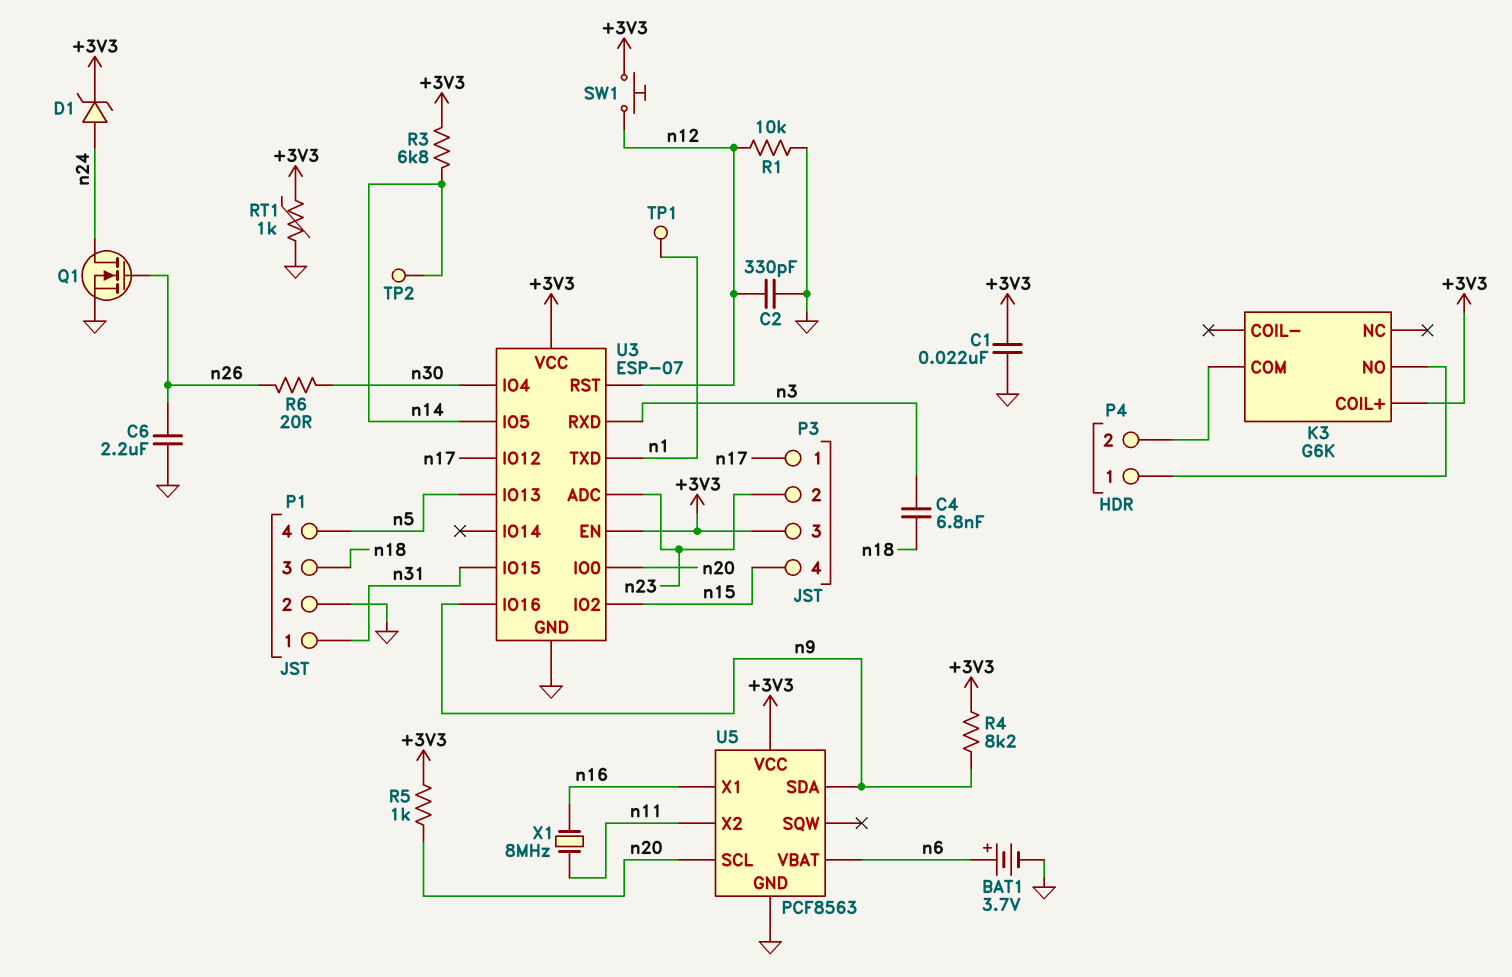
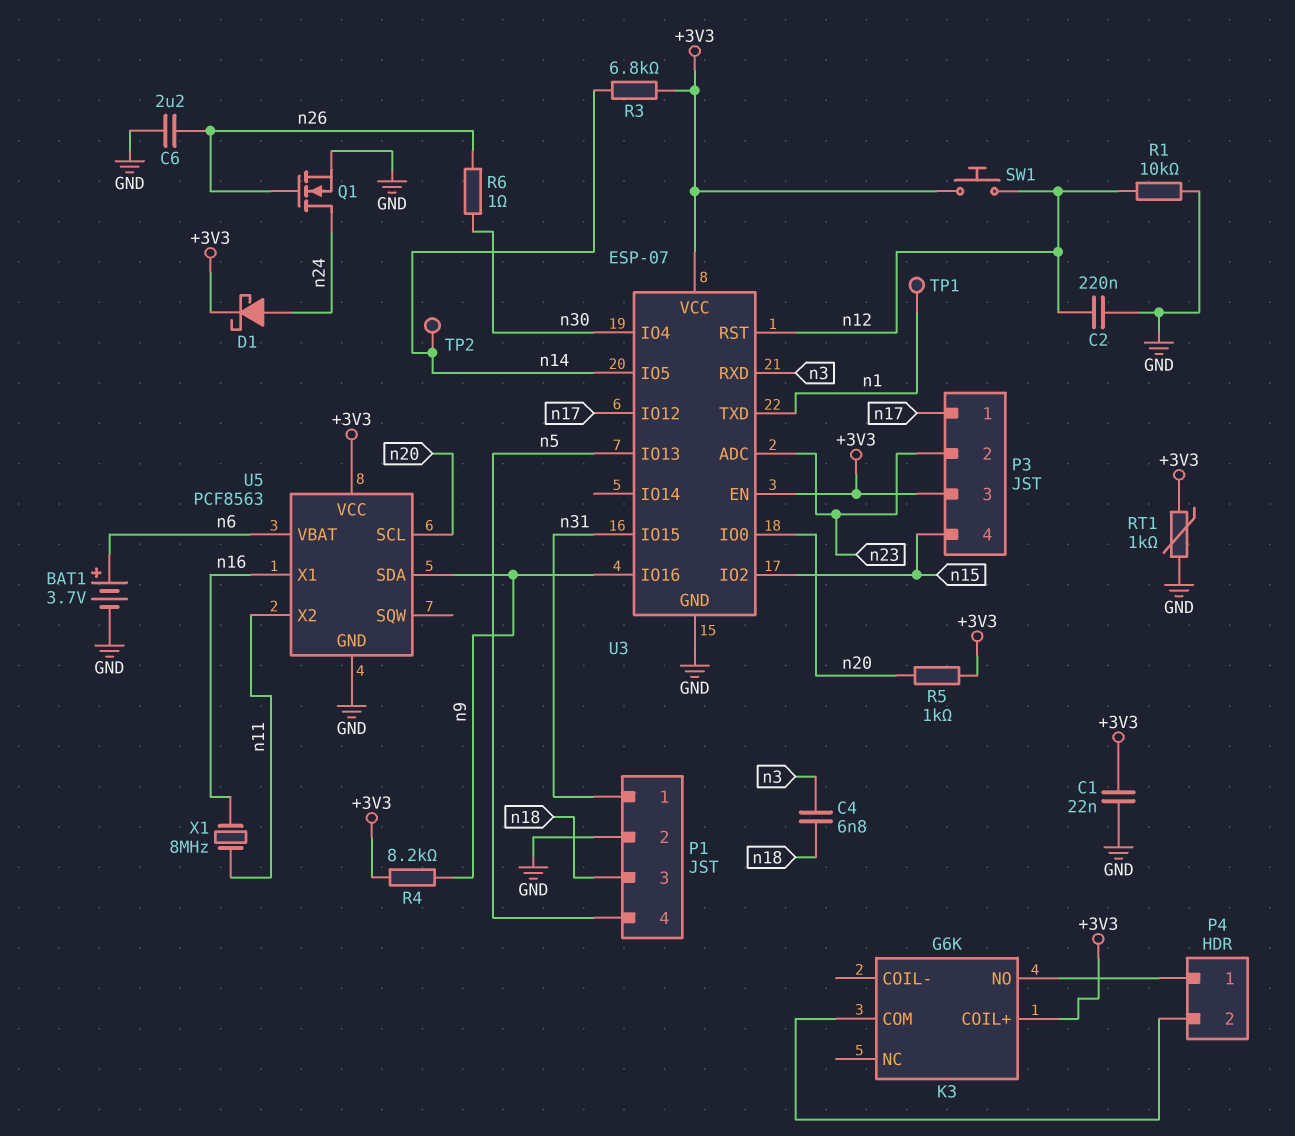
C2: 330pF (GND, n12) -> 220nF (GND, n12)
D1: zener (A n24, K +3V3) -> schottky (A n24, K +3V3)
R6: 20 (n26, n30) -> 1 (n26, n30)

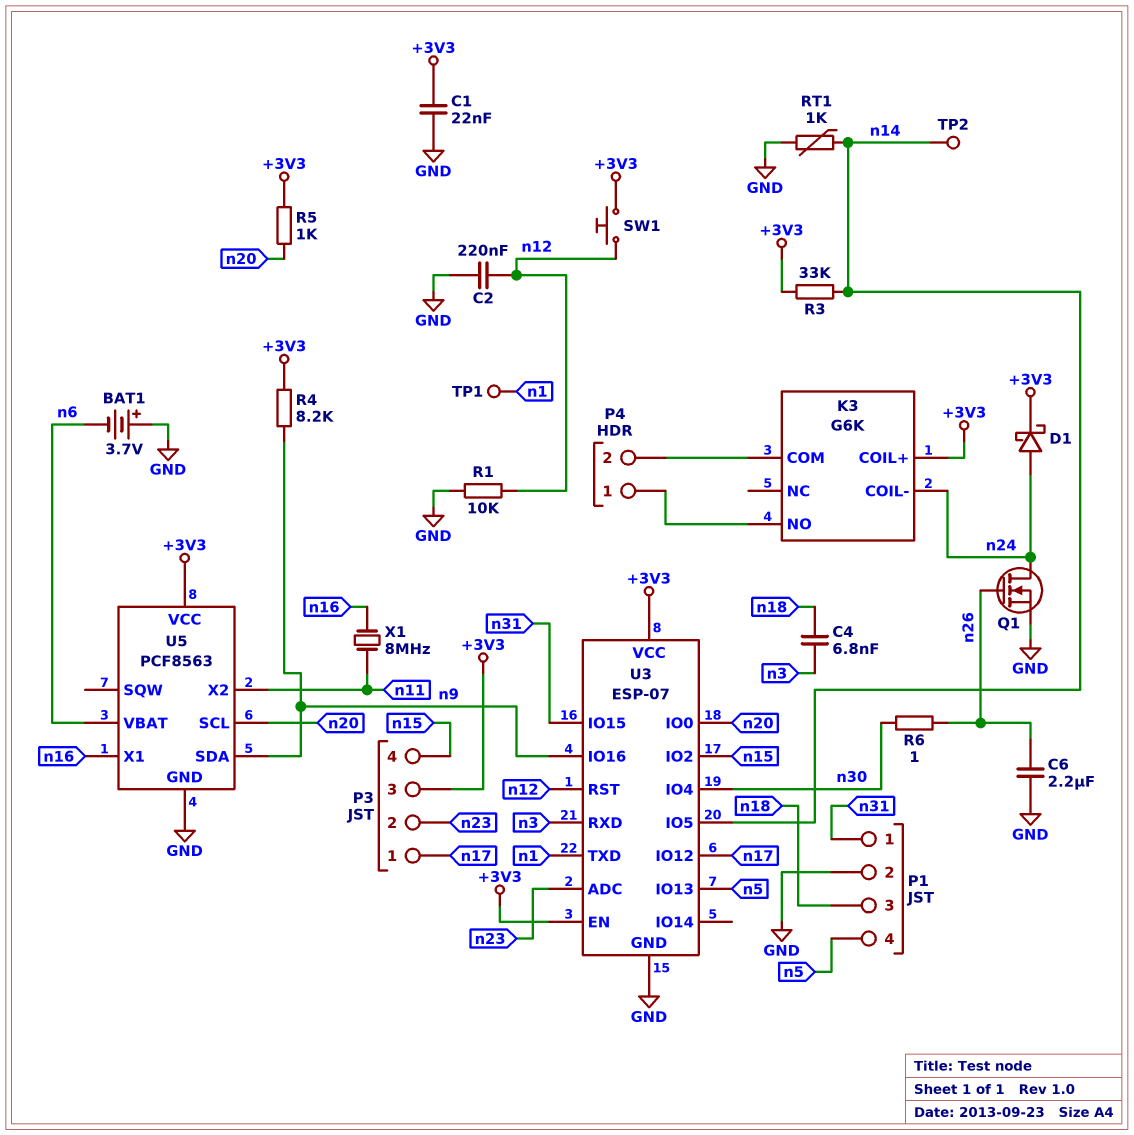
BAT1: 3.7V (plus n6, minus GND) -> 3.7V (plus GND, minus n6)
K3 pin COIL-: none -> n24
R3: 6.8k (+3V3, n14) -> 33k (+3V3, n14)
RT1: 1k (+3V3, GND) -> 1k (GND, n14)

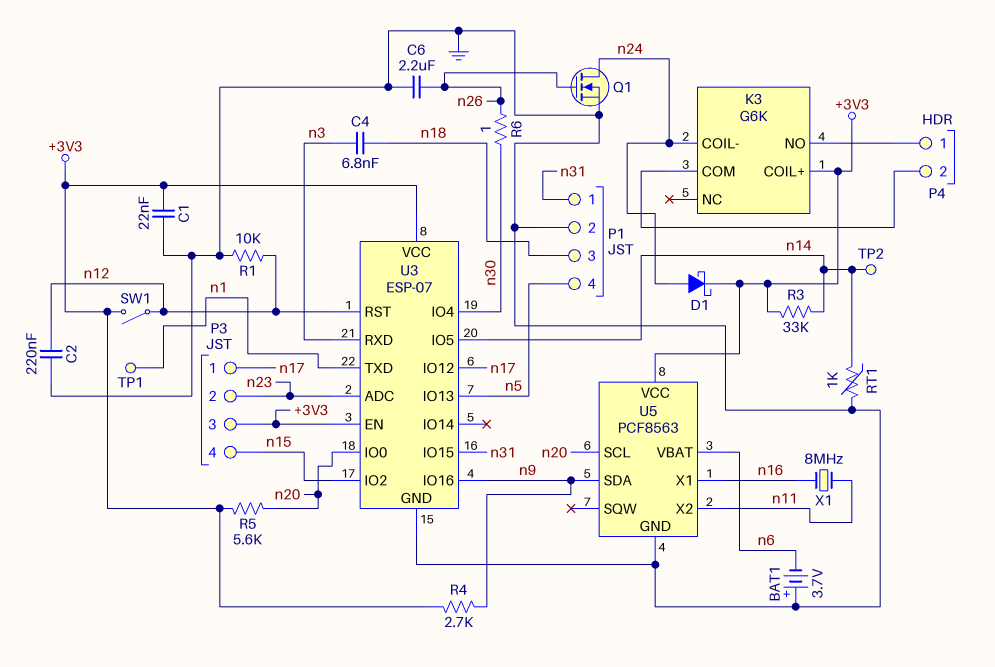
R4: 8.2k (+3V3, n9) -> 2.7k (+3V3, n9)
R5: 1k (+3V3, n20) -> 5.6k (+3V3, n20)
SW1: button (+3V3, n12) -> switch (+3V3, n12)

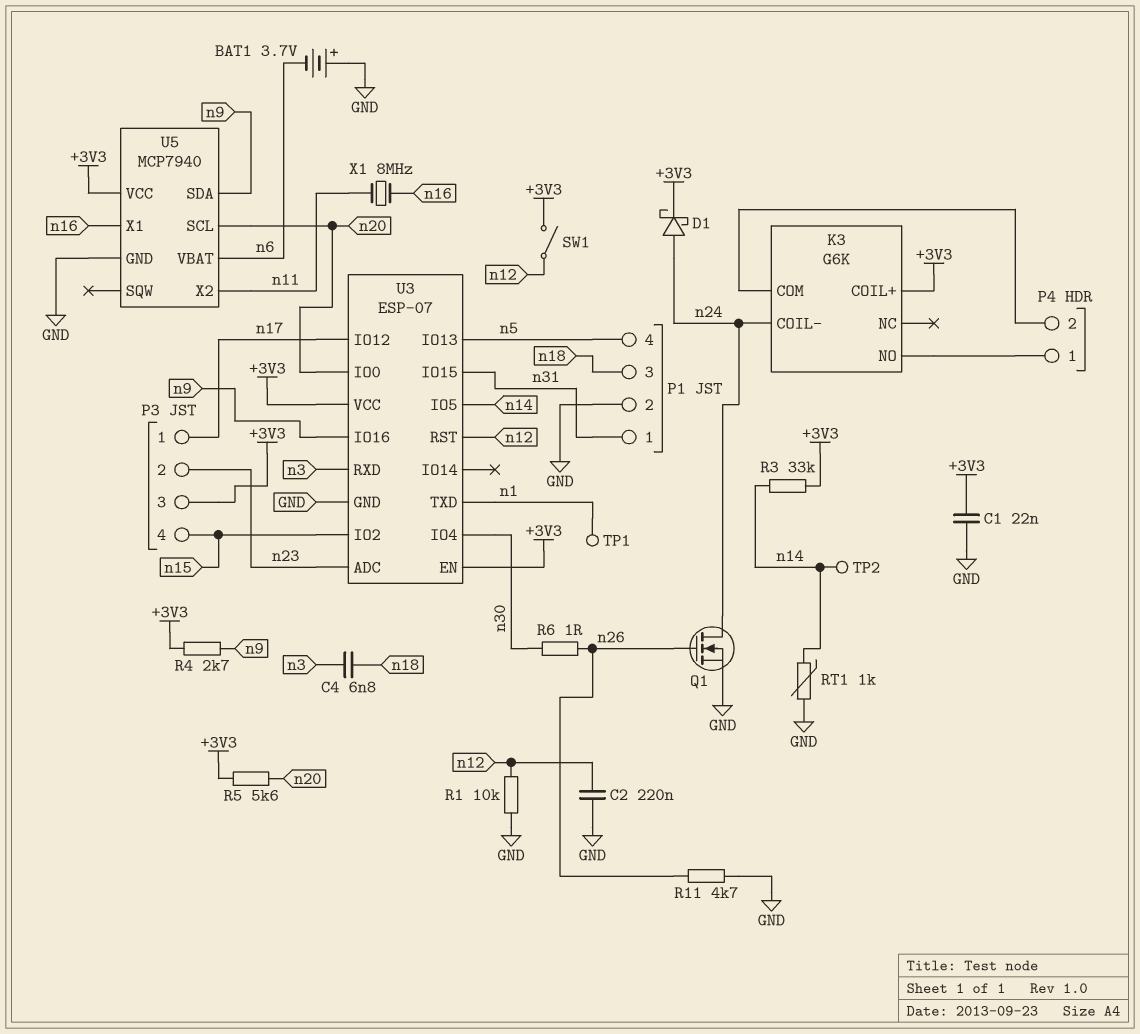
C6: 2.2uF (GND, n26) -> none
R11: none -> 4.7k (GND, n26)
U5: PCF8563 -> MCP7940

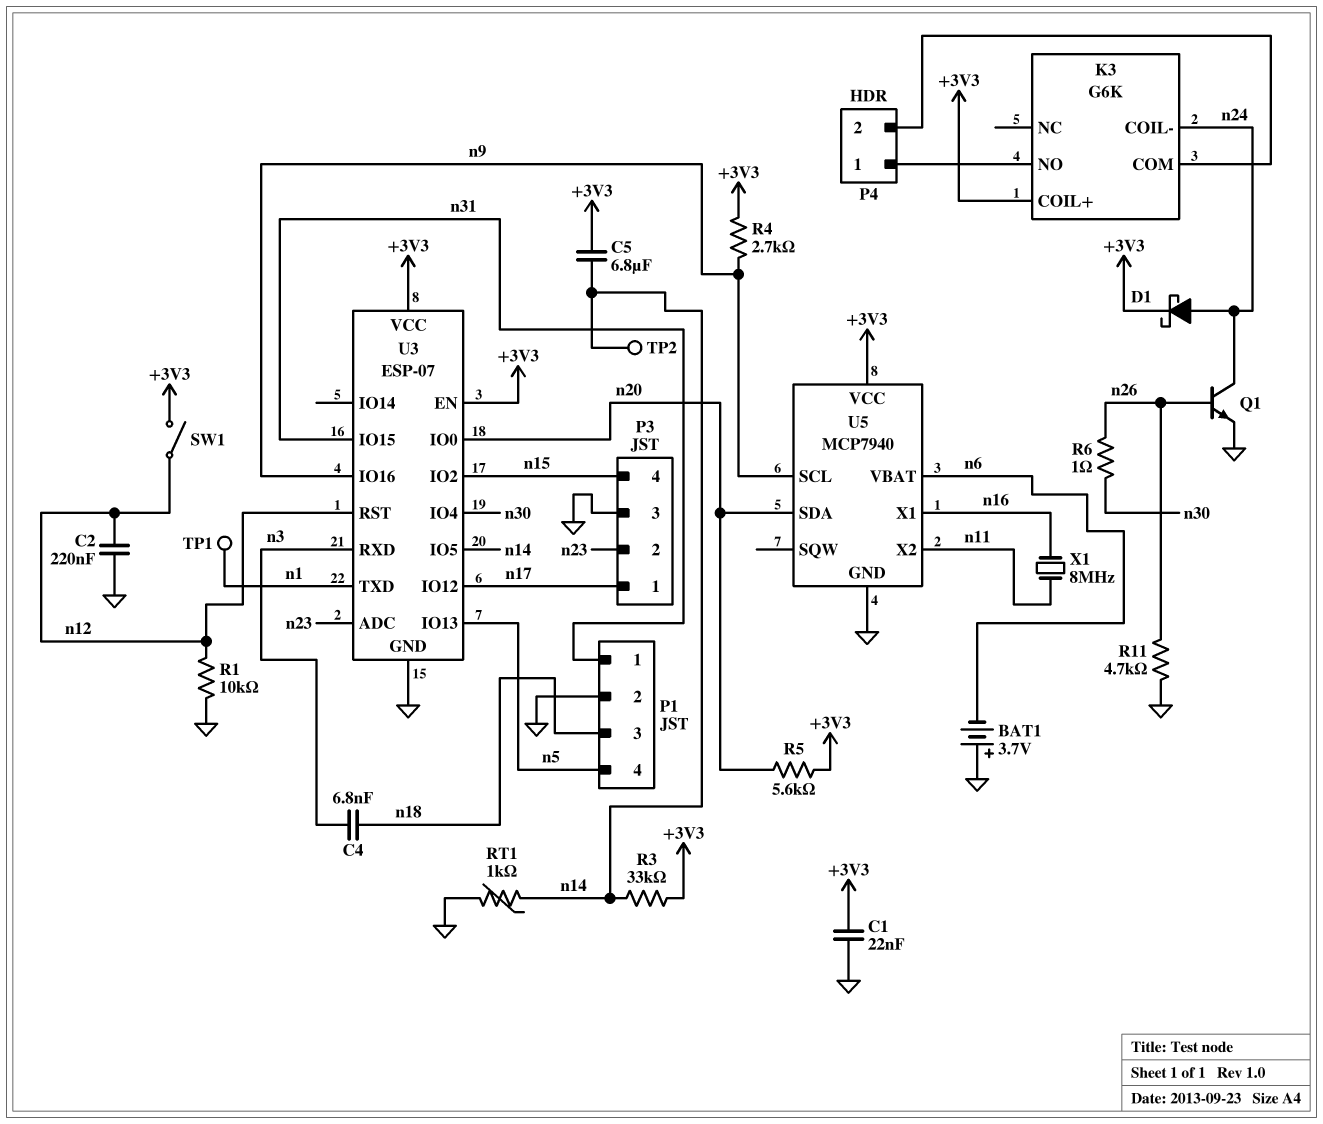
C5: none -> 6.8uF (+3V3, n14)
P3 pin 3: +3V3 -> GND
Q1: NMOS (G n26, D n24, S GND) -> NPN (B n26, C n24, E GND)
U5 pin SCL: n20 -> n9
U5 pin SDA: n9 -> n20

